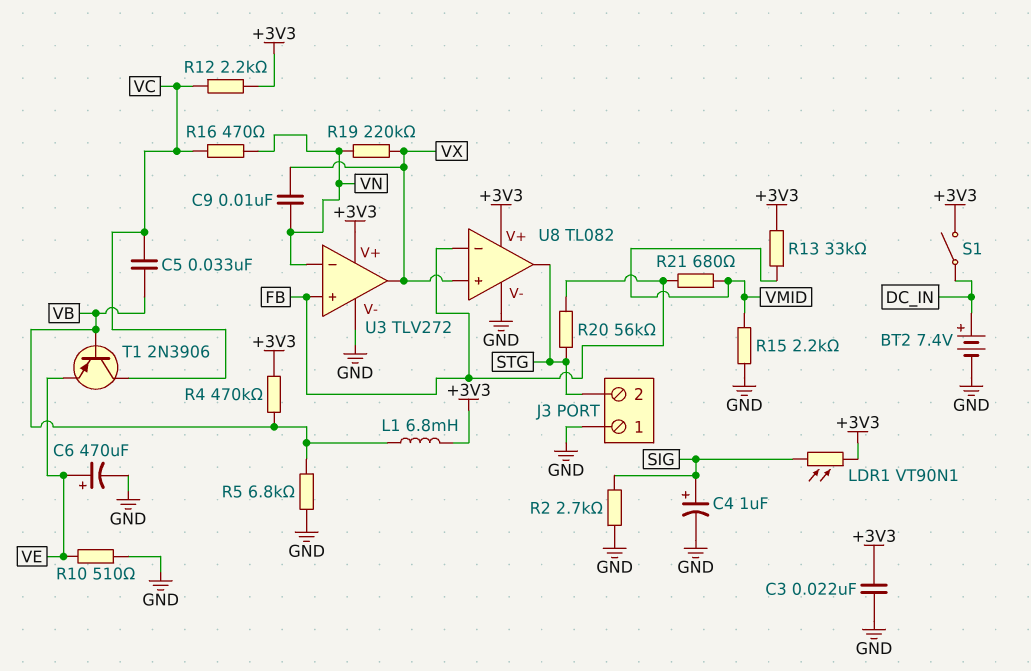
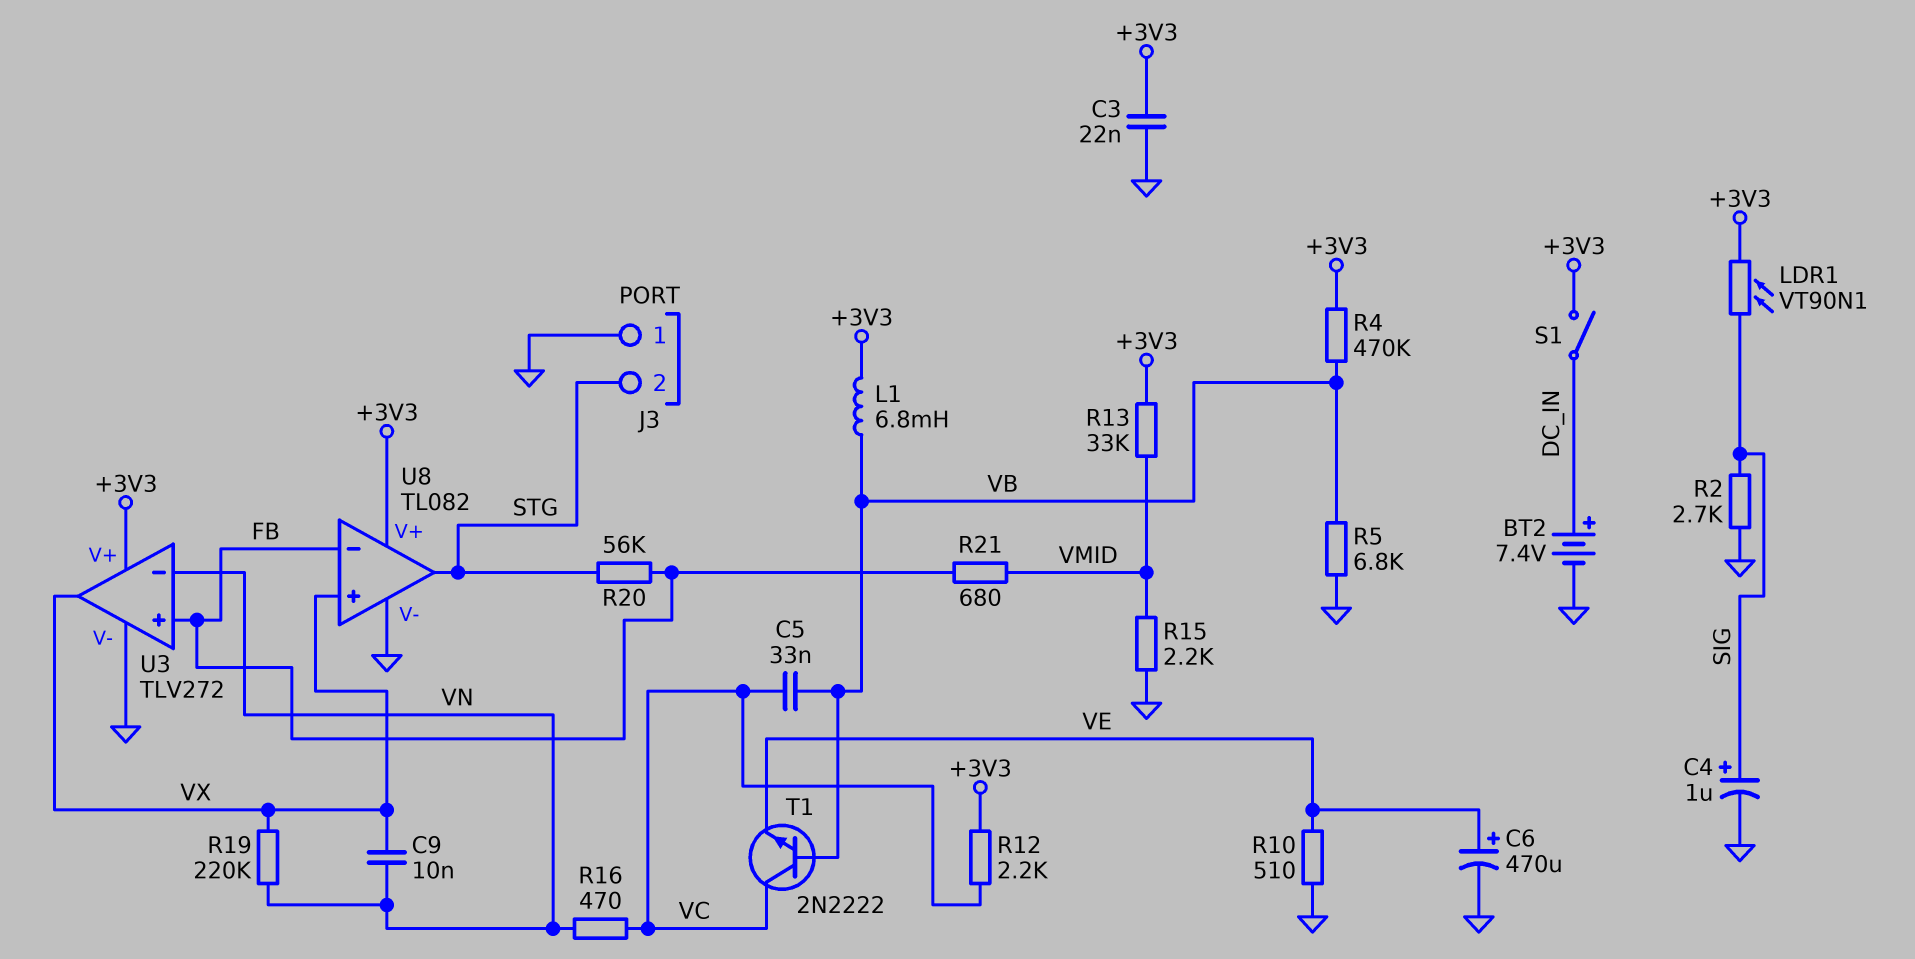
T1: PNP 2N3906 (B VB, C VC, E VE) -> NPN 2N2222 (B VB, C VC, E VE)

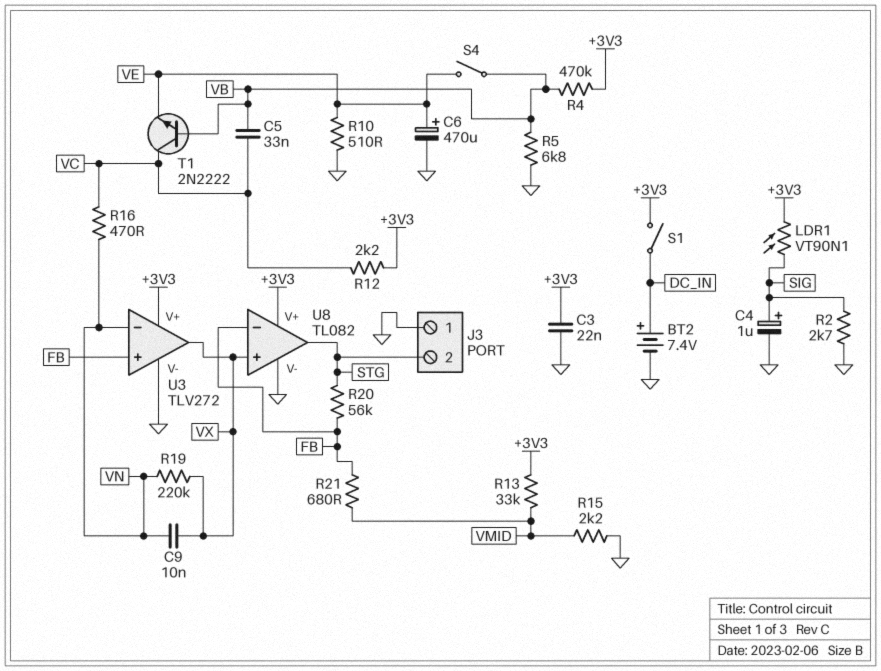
L1: 6.8mH (+3V3, VB) -> none
S4: none -> switch (VB, VE)

